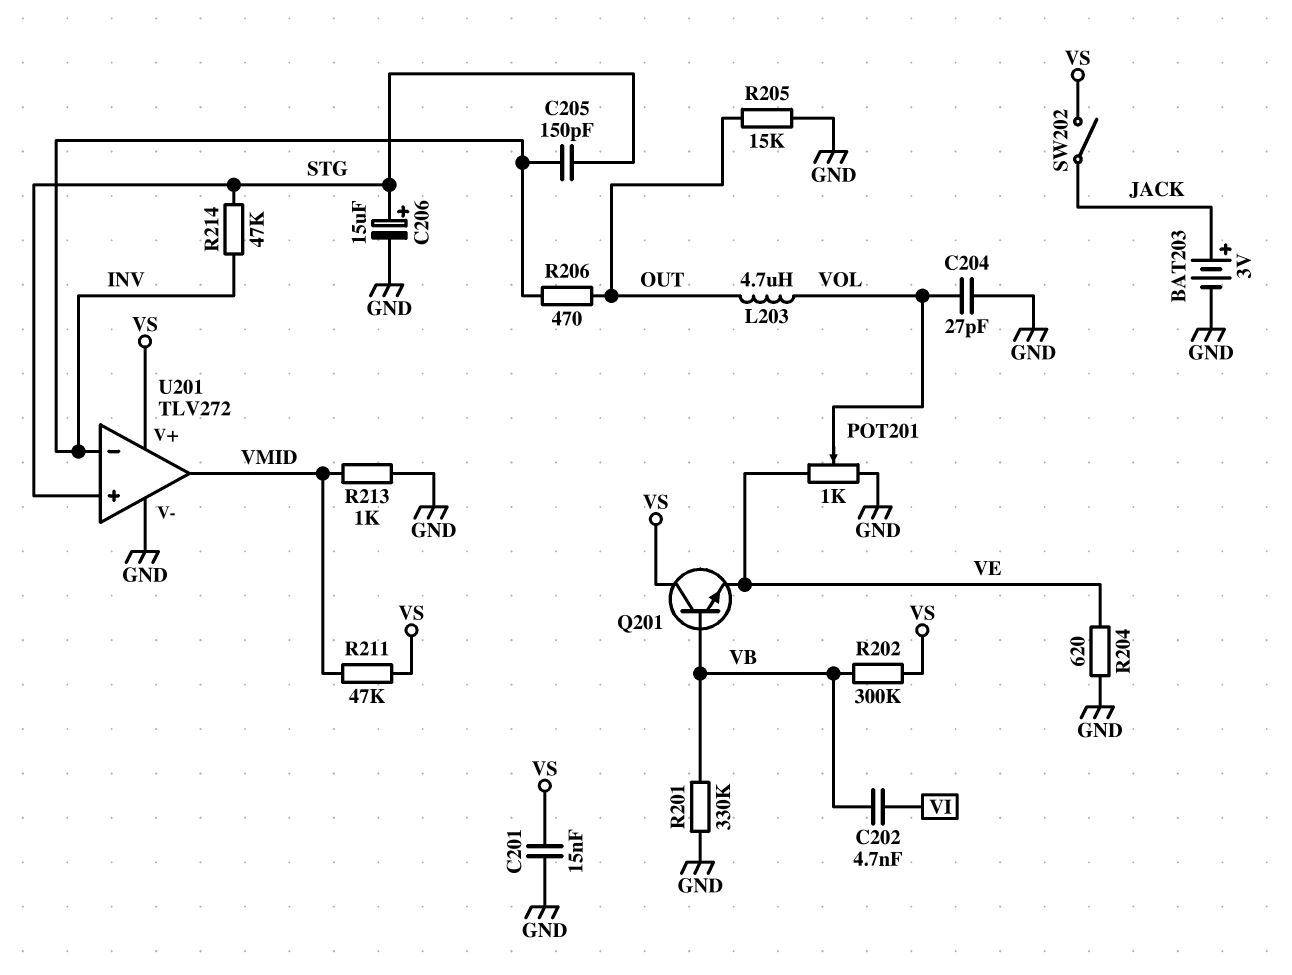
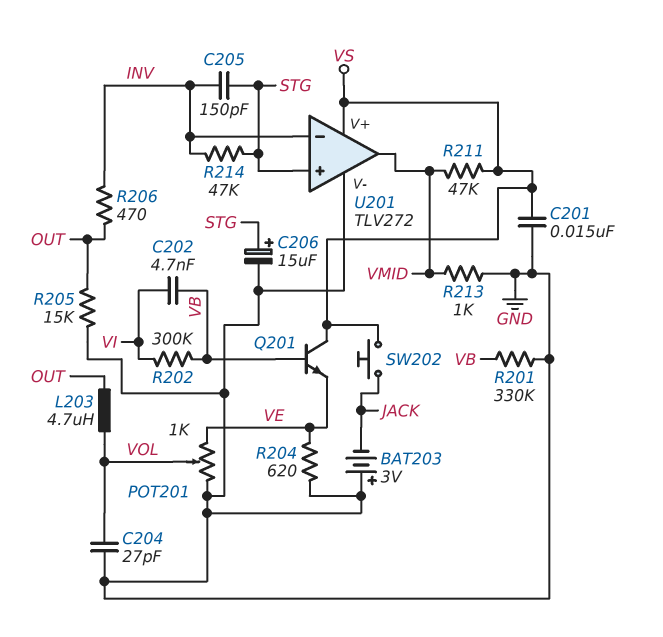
BAT203: 3V (plus JACK, minus GND) -> 3V (plus GND, minus JACK)
R202: 300k (VB, VS) -> 300k (VB, VI)
SW202: switch (JACK, VS) -> button (JACK, VS)

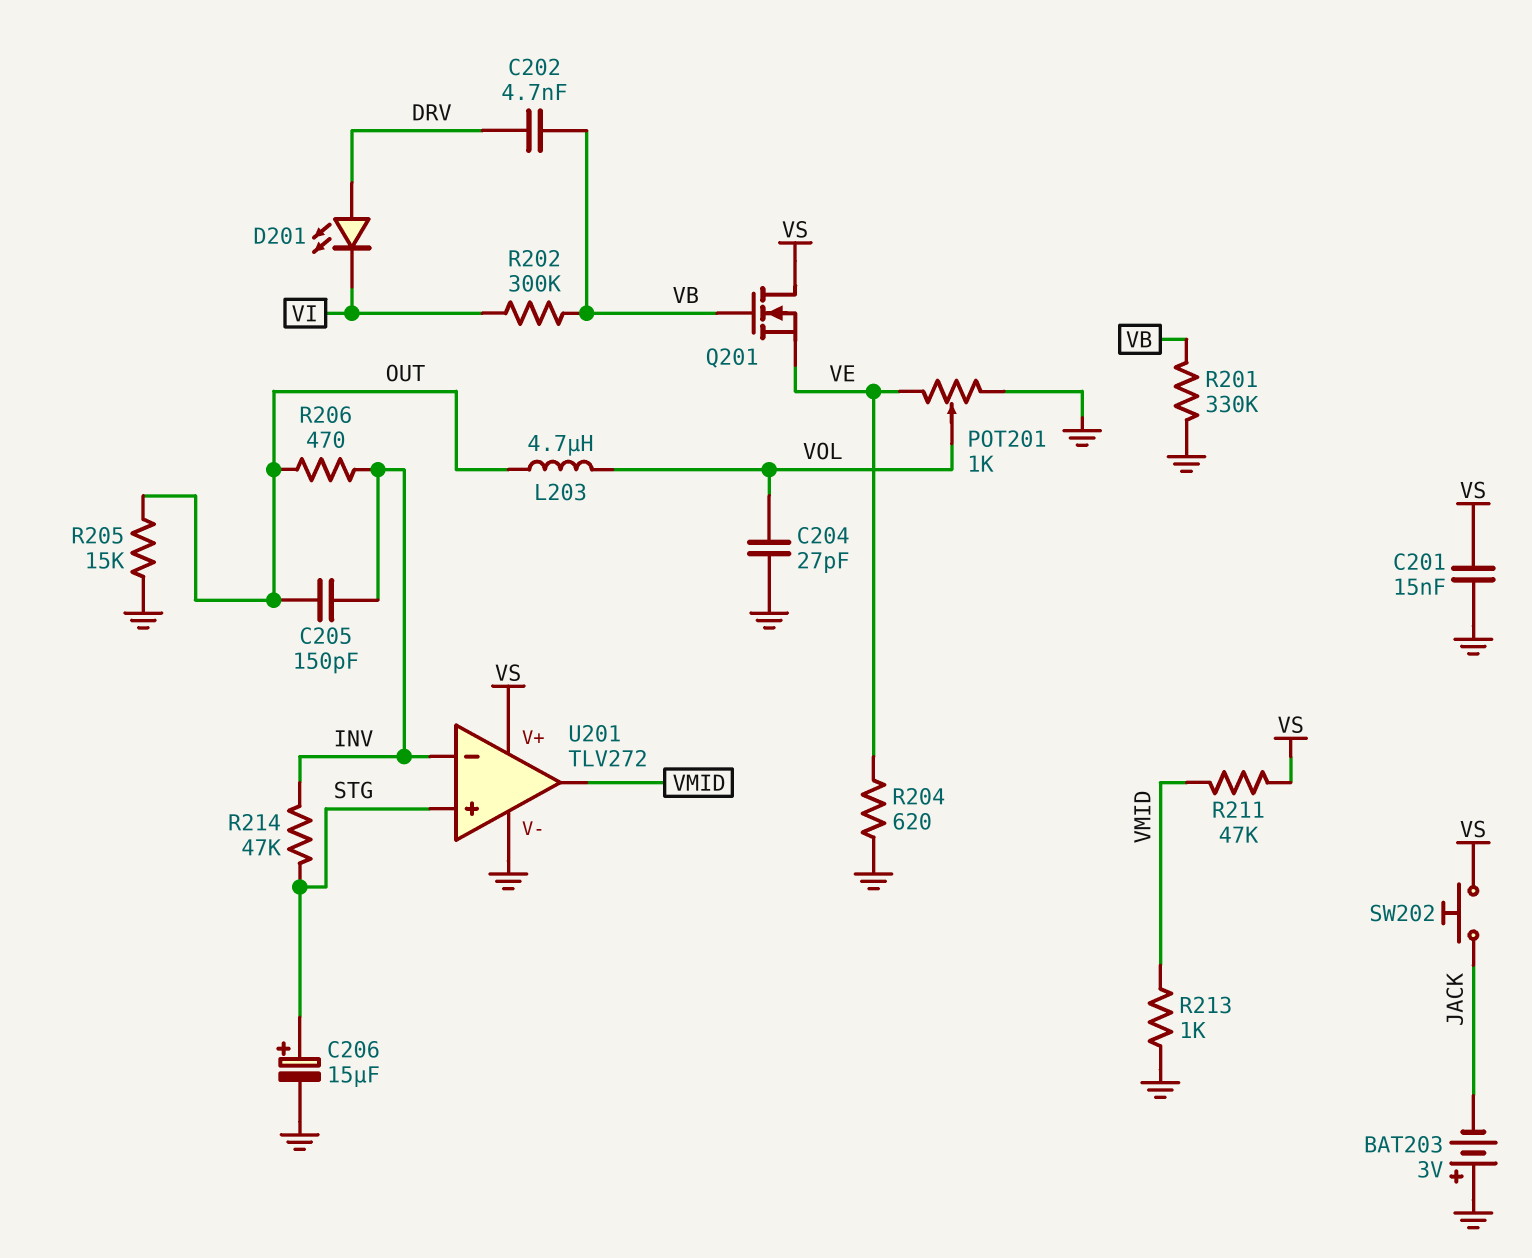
C202: 4.7nF (VB, VI) -> 4.7nF (DRV, VB)
C205: 150pF (INV, STG) -> 150pF (INV, OUT)
D201: none -> LED (A DRV, K VI)
Q201: NPN (B VB, C VS, E VE) -> NMOS (G VB, D VS, S VE)

